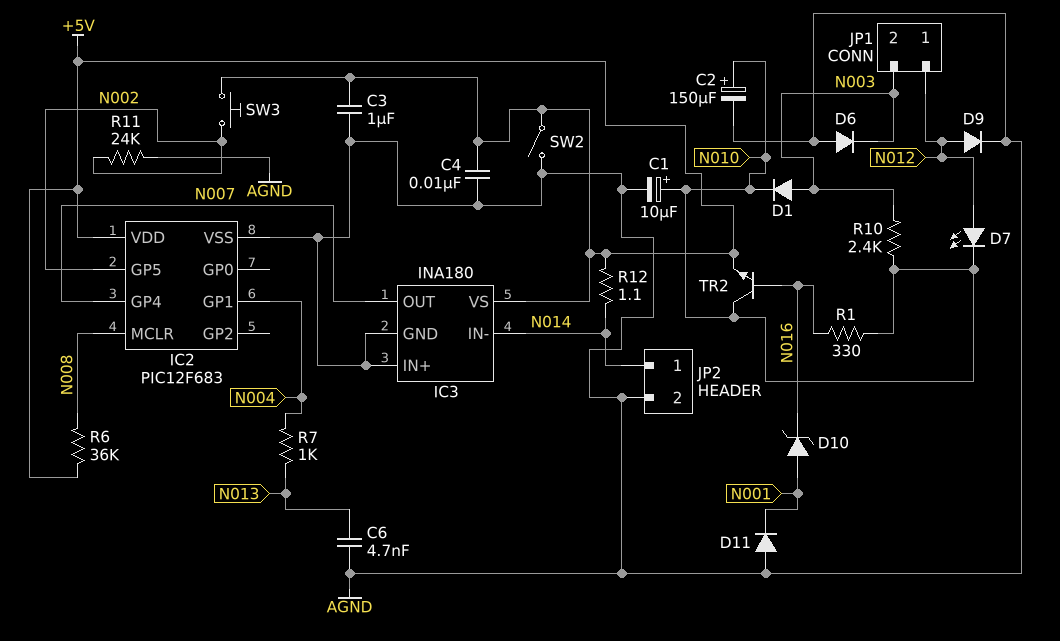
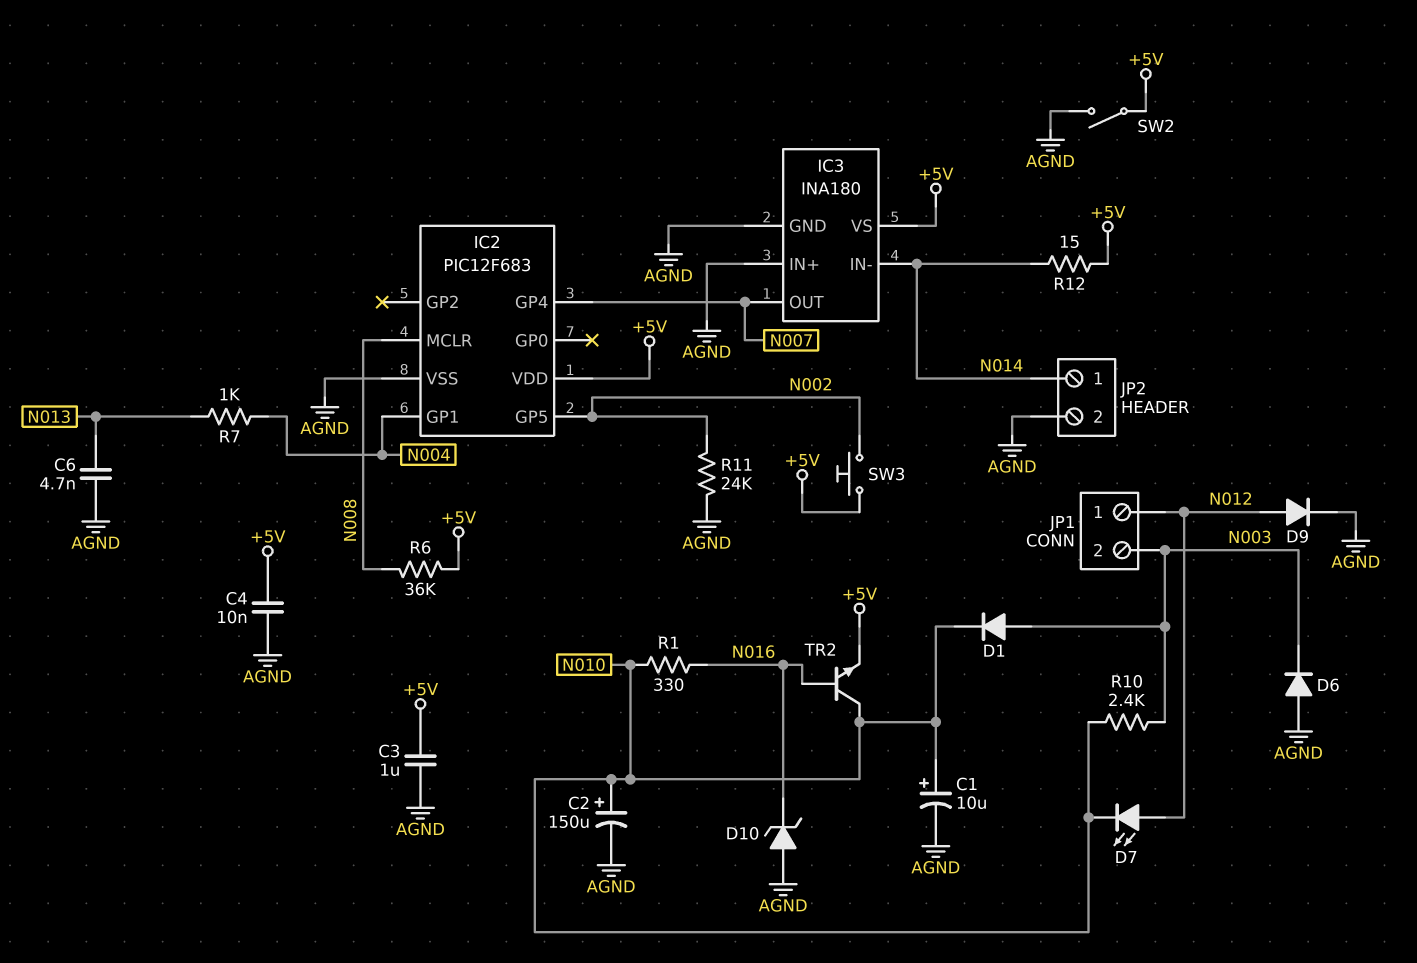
D10: zener (A N001, K N016) -> zener (A AGND, K N016)
D11: diode (A AGND, K N001) -> none
R12: 1.1 (+5V, N014) -> 15 (+5V, N014)

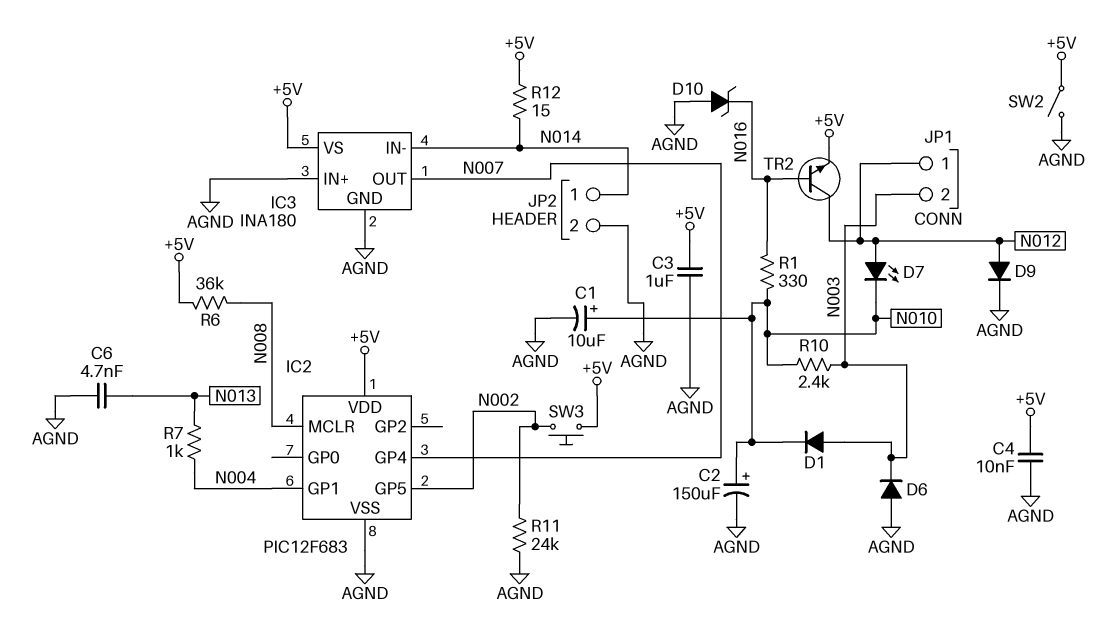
TR2: NPN (B N016, C N010, E +5V) -> NPN (B N016, C N012, E +5V)

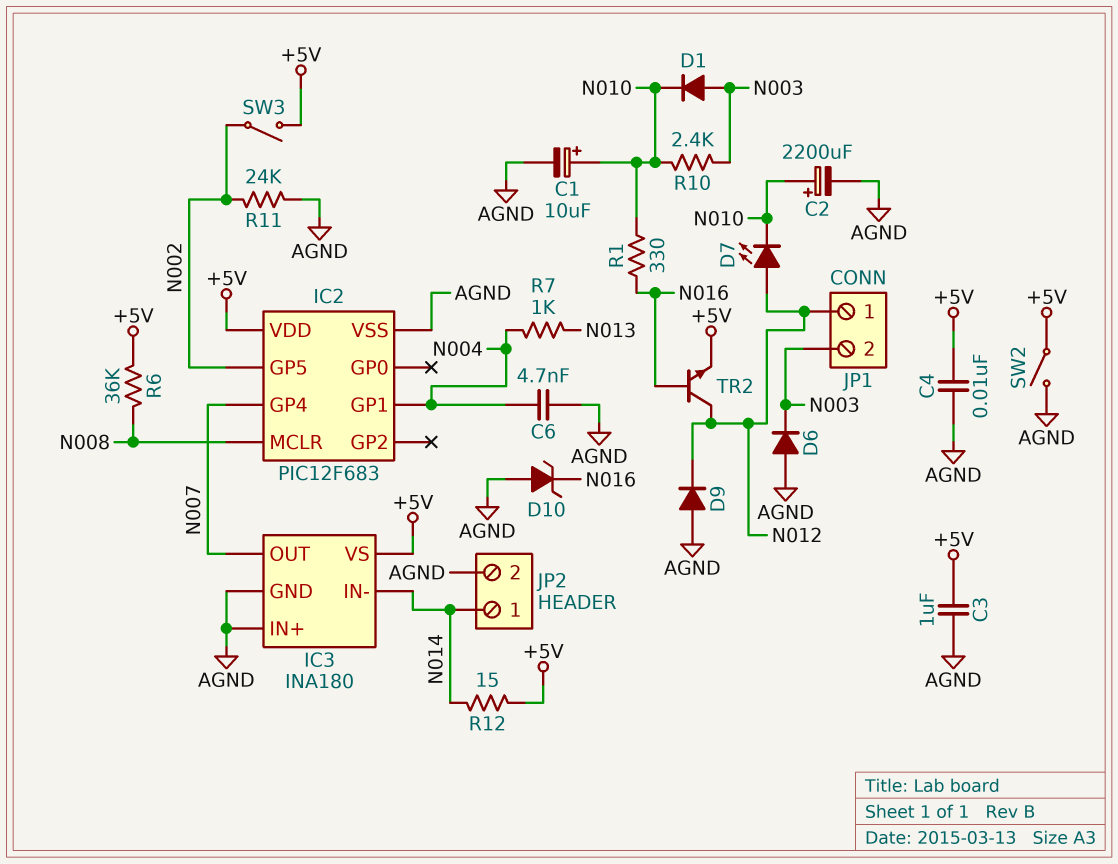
C2: 150uF (plus N010, minus AGND) -> 2200uF (plus N010, minus AGND)
C6: 4.7nF (AGND, N013) -> 4.7nF (AGND, N004)
D9: diode (A N012, K AGND) -> diode (A AGND, K N012)
SW3: button (+5V, N002) -> switch (+5V, N002)

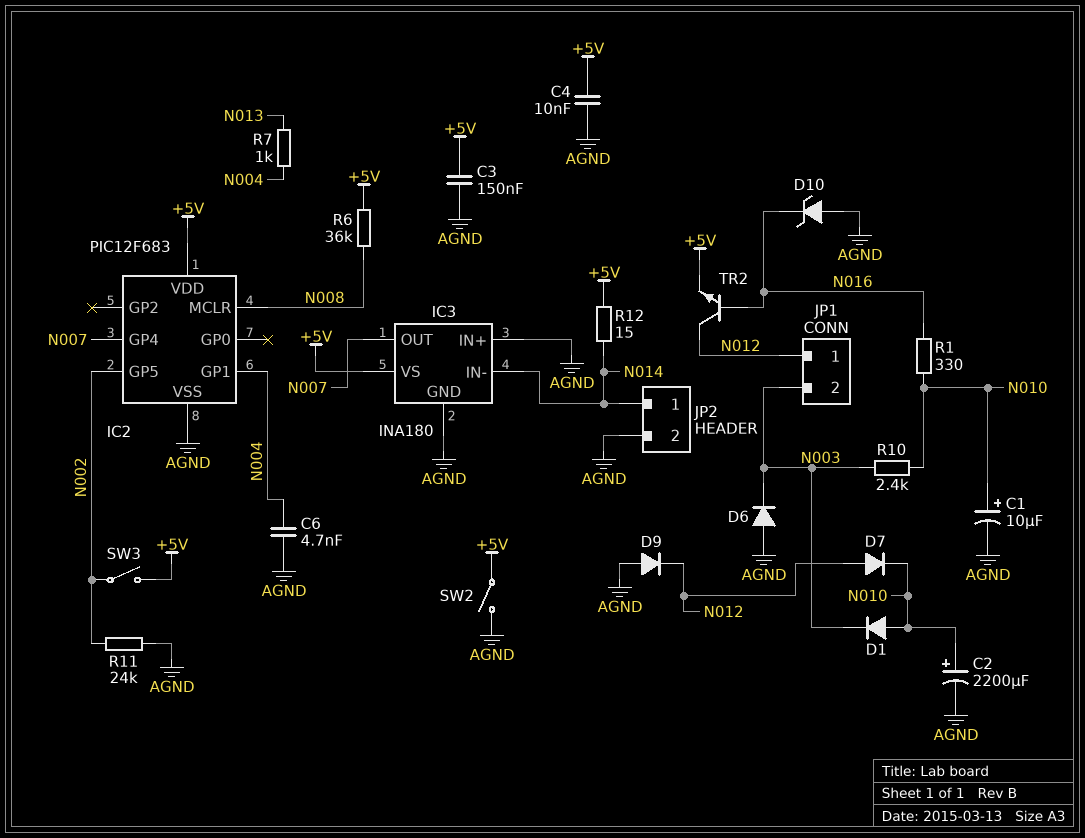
C3: 1uF (+5V, AGND) -> 150nF (+5V, AGND)
D1: diode (A N003, K N010) -> diode (A N010, K N003)
D7: LED (A N012, K N010) -> diode (A N012, K N010)

